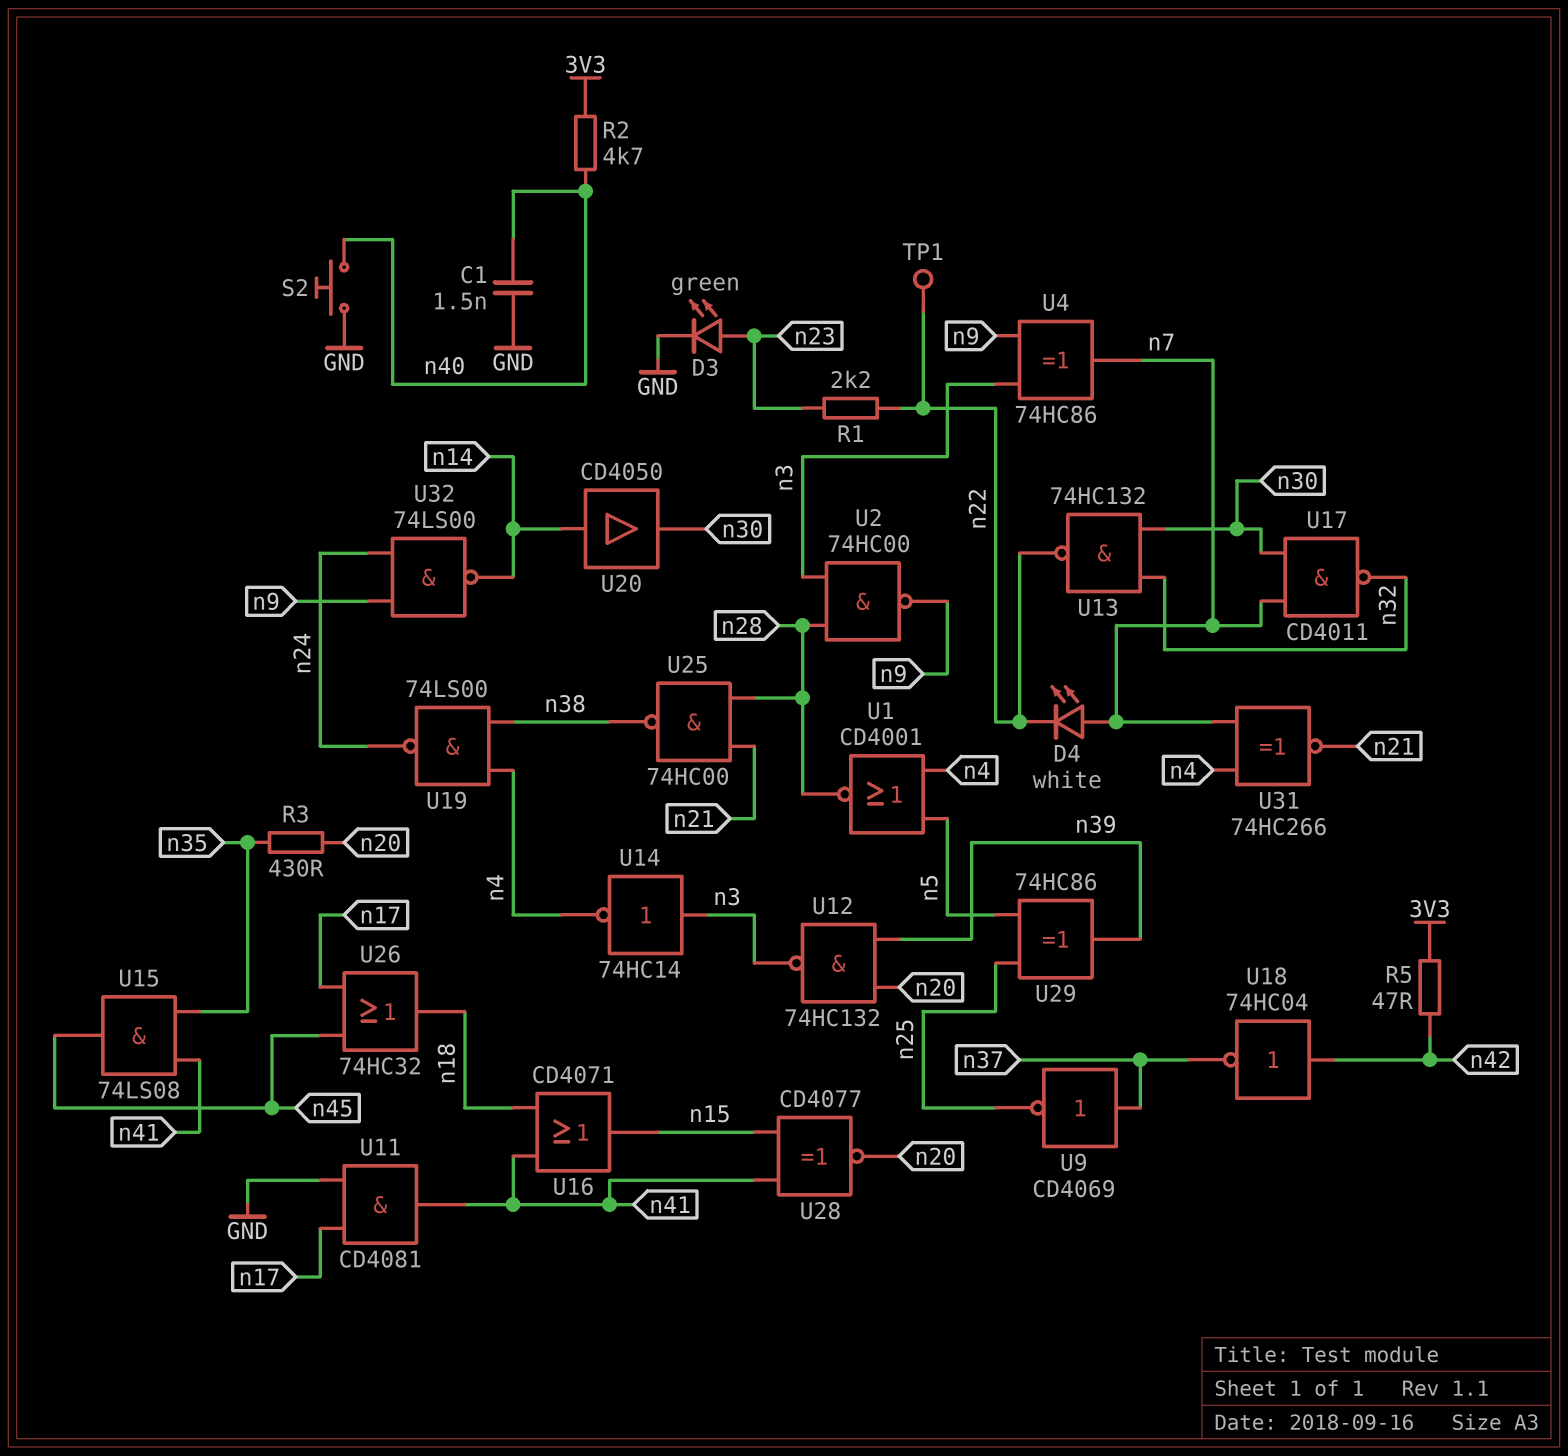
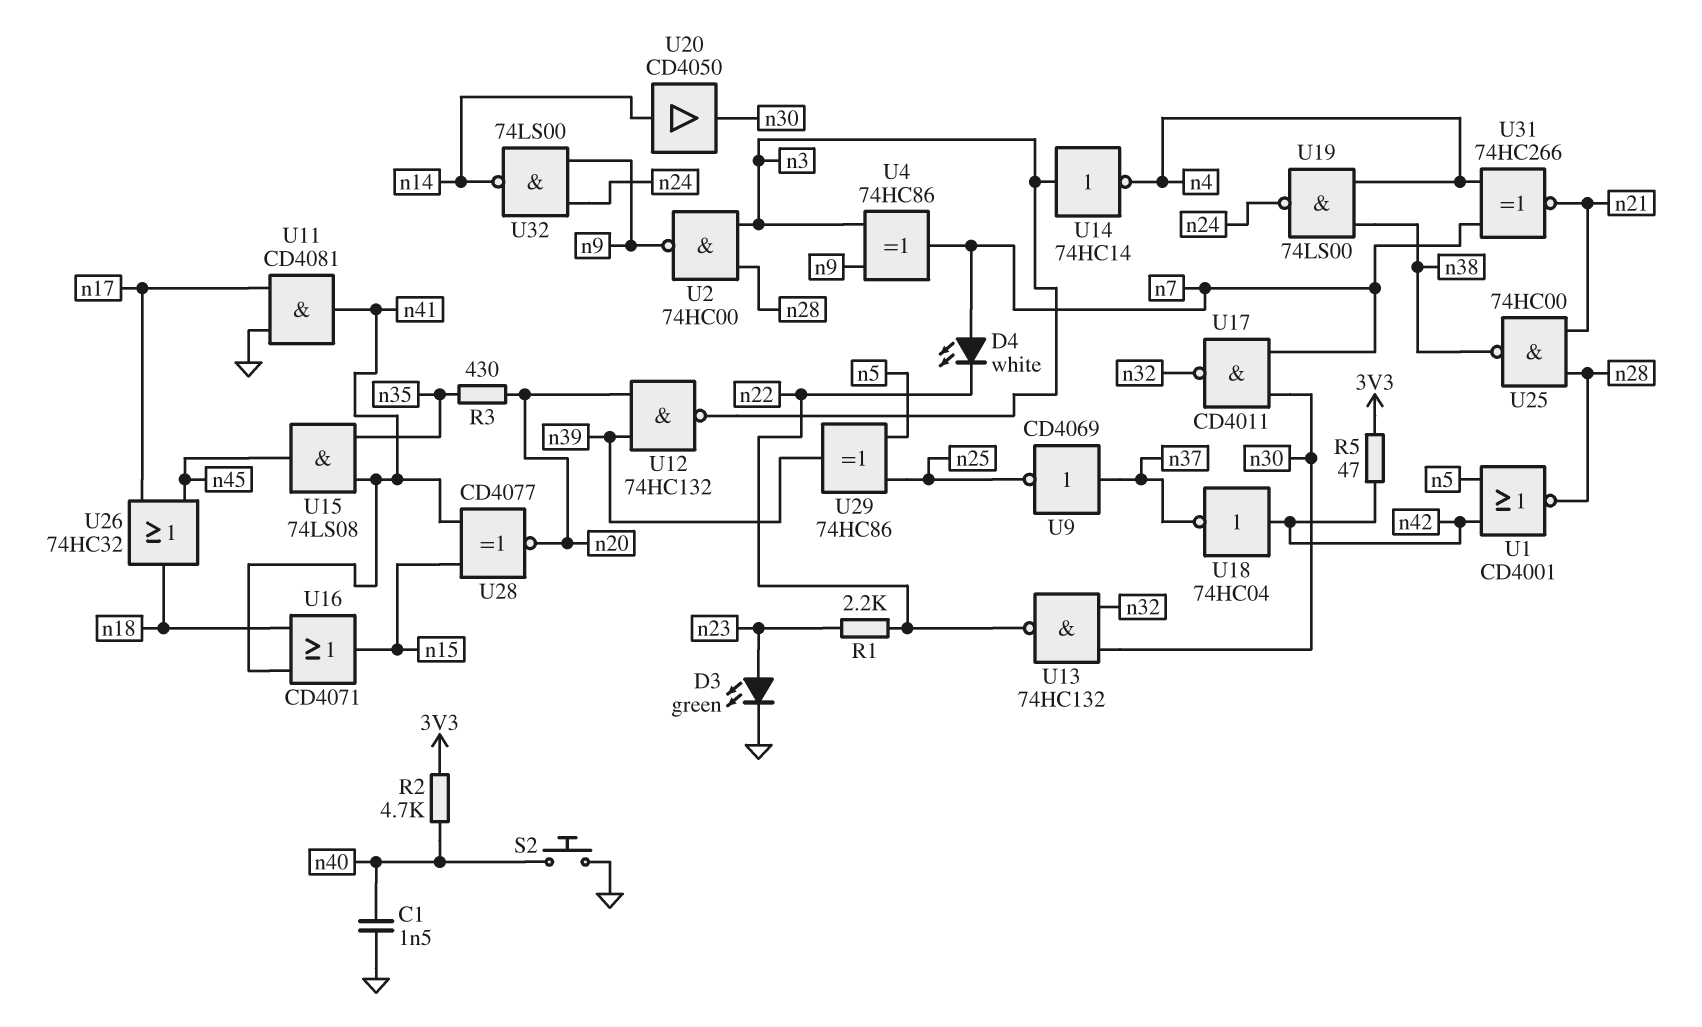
TP1: test point (n22) -> none
U1: NOR CD4001 (in n4, in n5, out n28) -> NOR CD4001 (in n5, in n42, out n28)

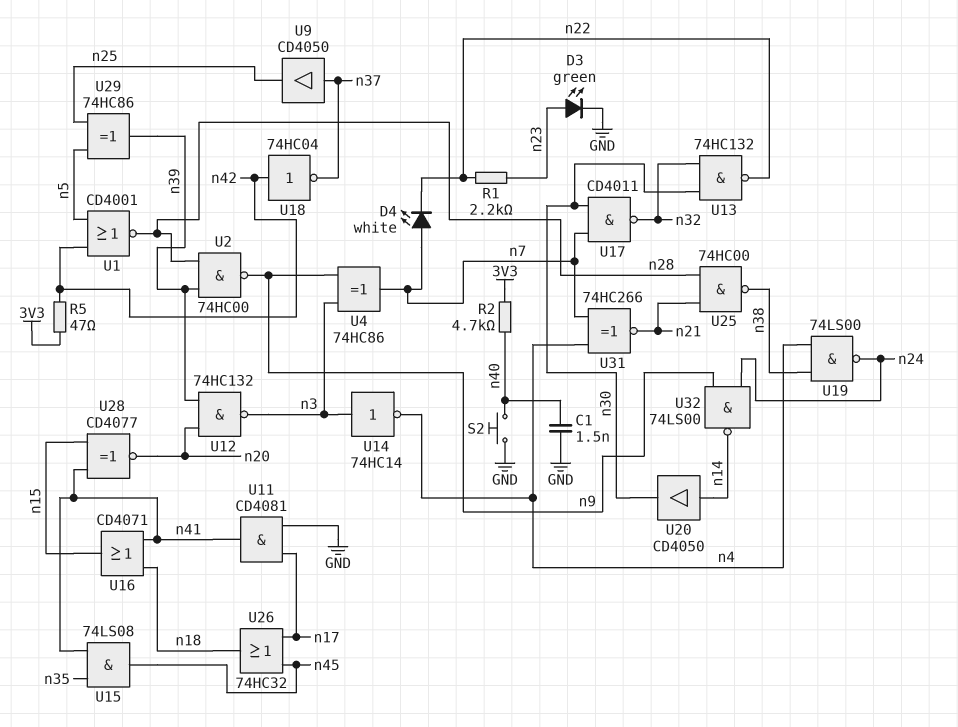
R3: 430 (n20, n35) -> none
U2: NAND 74HC00 (in n3, in n28, out n9) -> NAND 74HC00 (in n28, in n39, out n9)
U9: NOT CD4069 (in n37, out n25) -> buffer CD4050 (in n37, out n25)

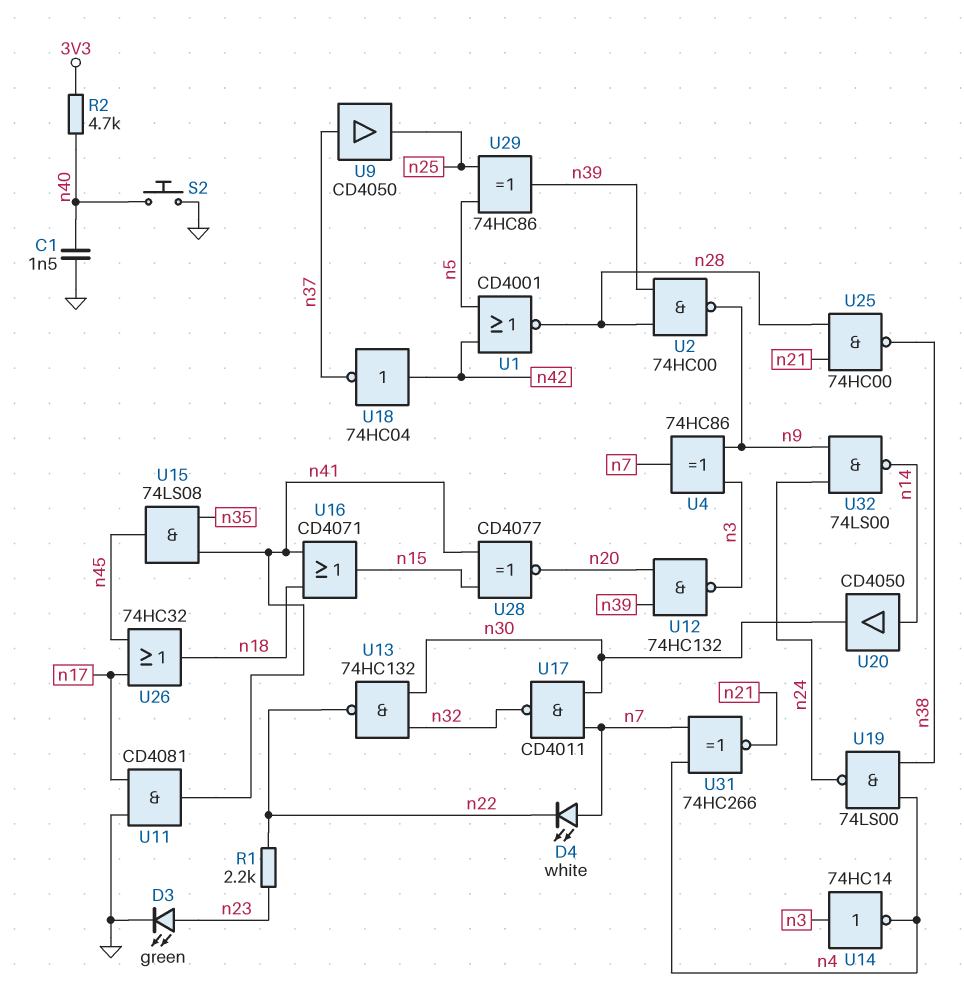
R5: 47 (3V3, n42) -> none

